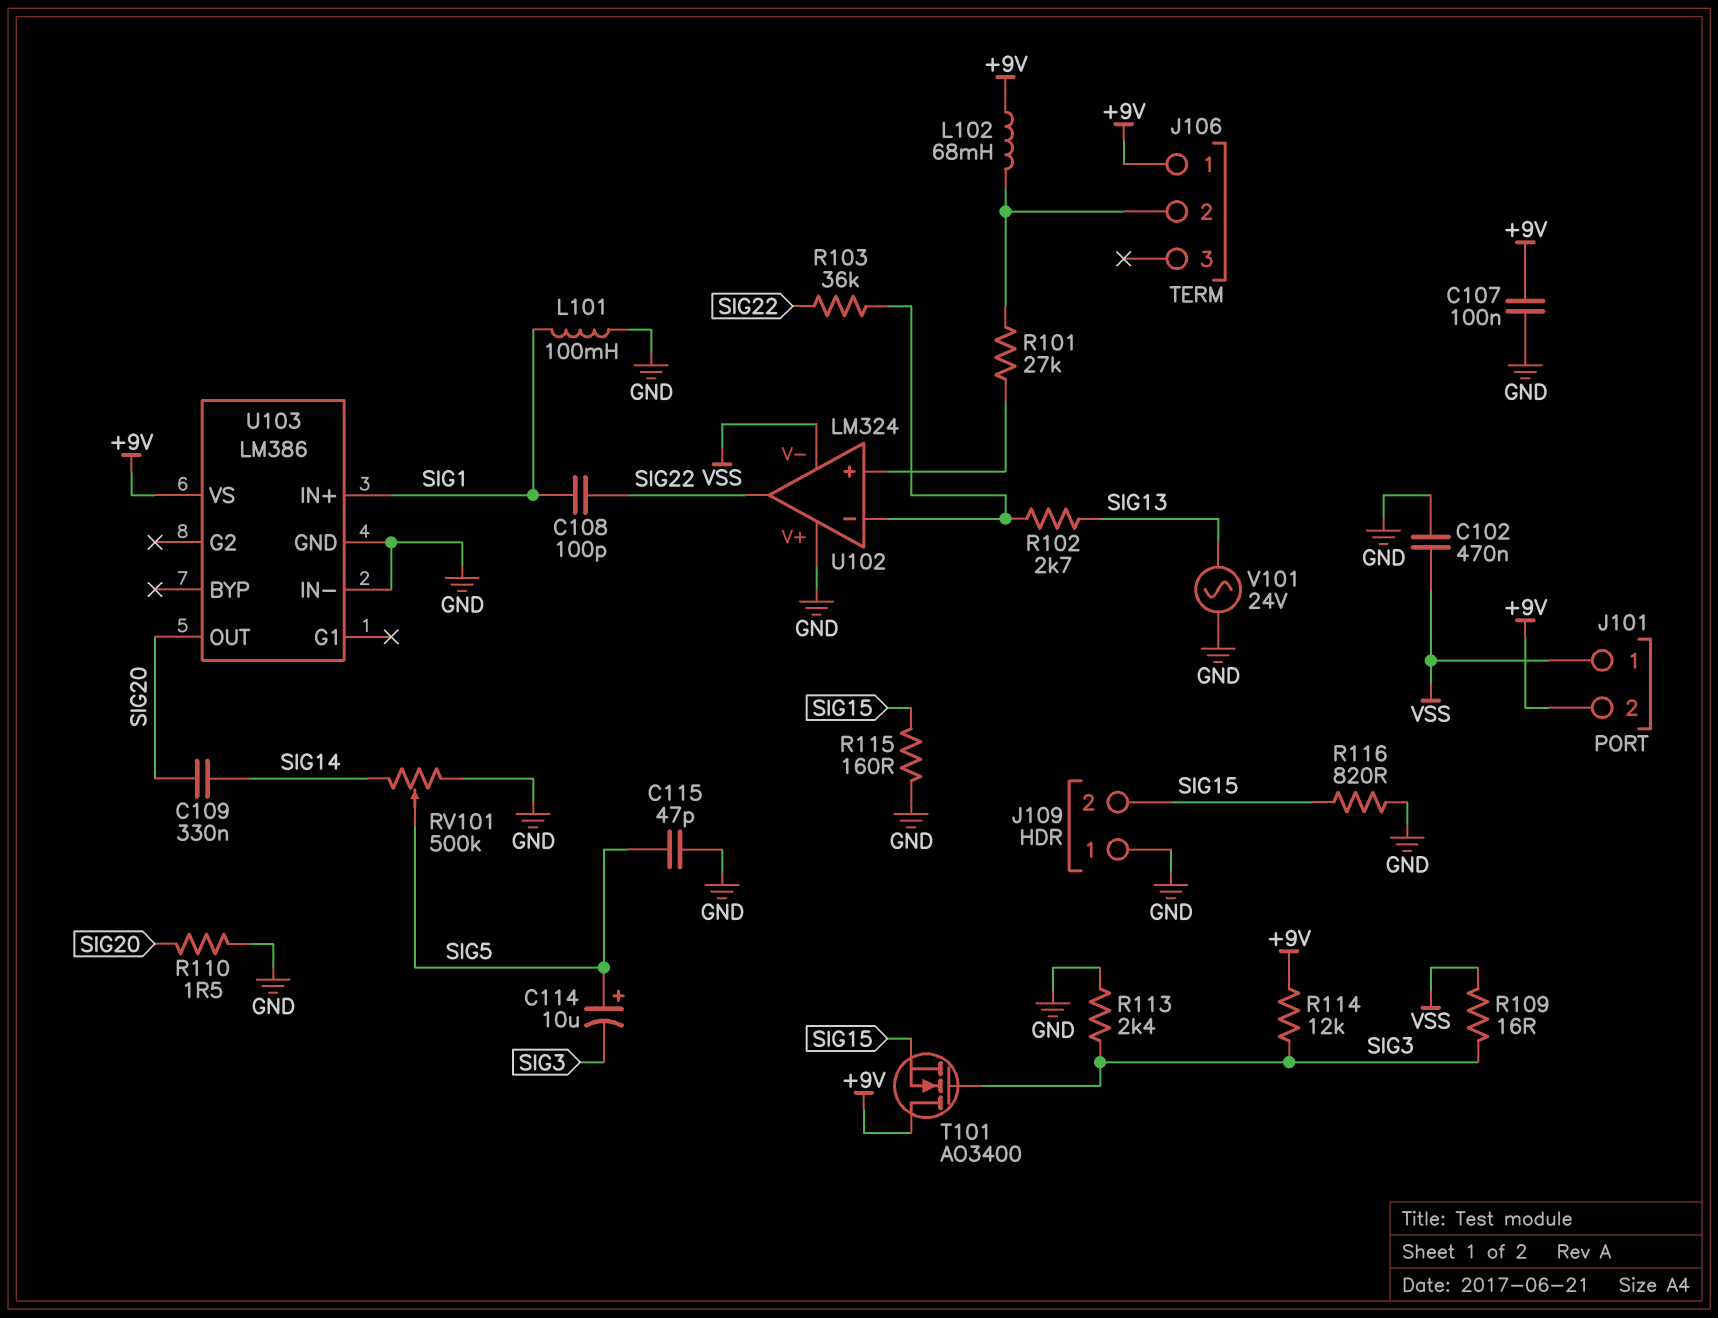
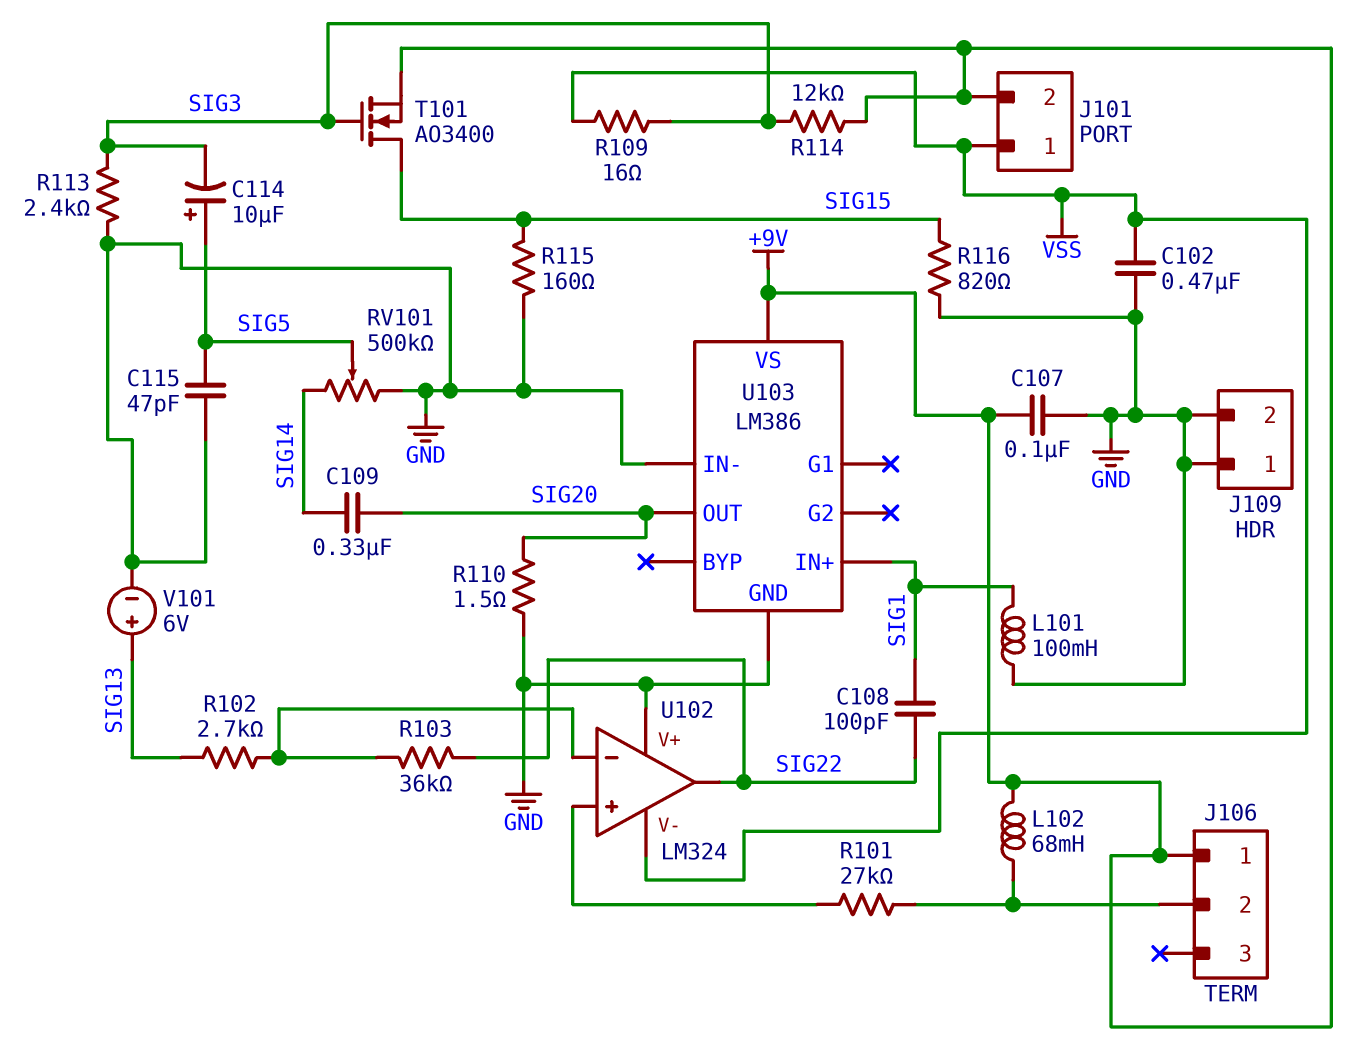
J109 pin 2: SIG15 -> GND
T101: NMOS AO3400 (G SIG3, D +9V, S SIG15) -> NMOS AO3400 (G SIG3, D SIG15, S +9V)
V101: AC 24V (GND, SIG13) -> 6V (plus SIG13, minus GND)

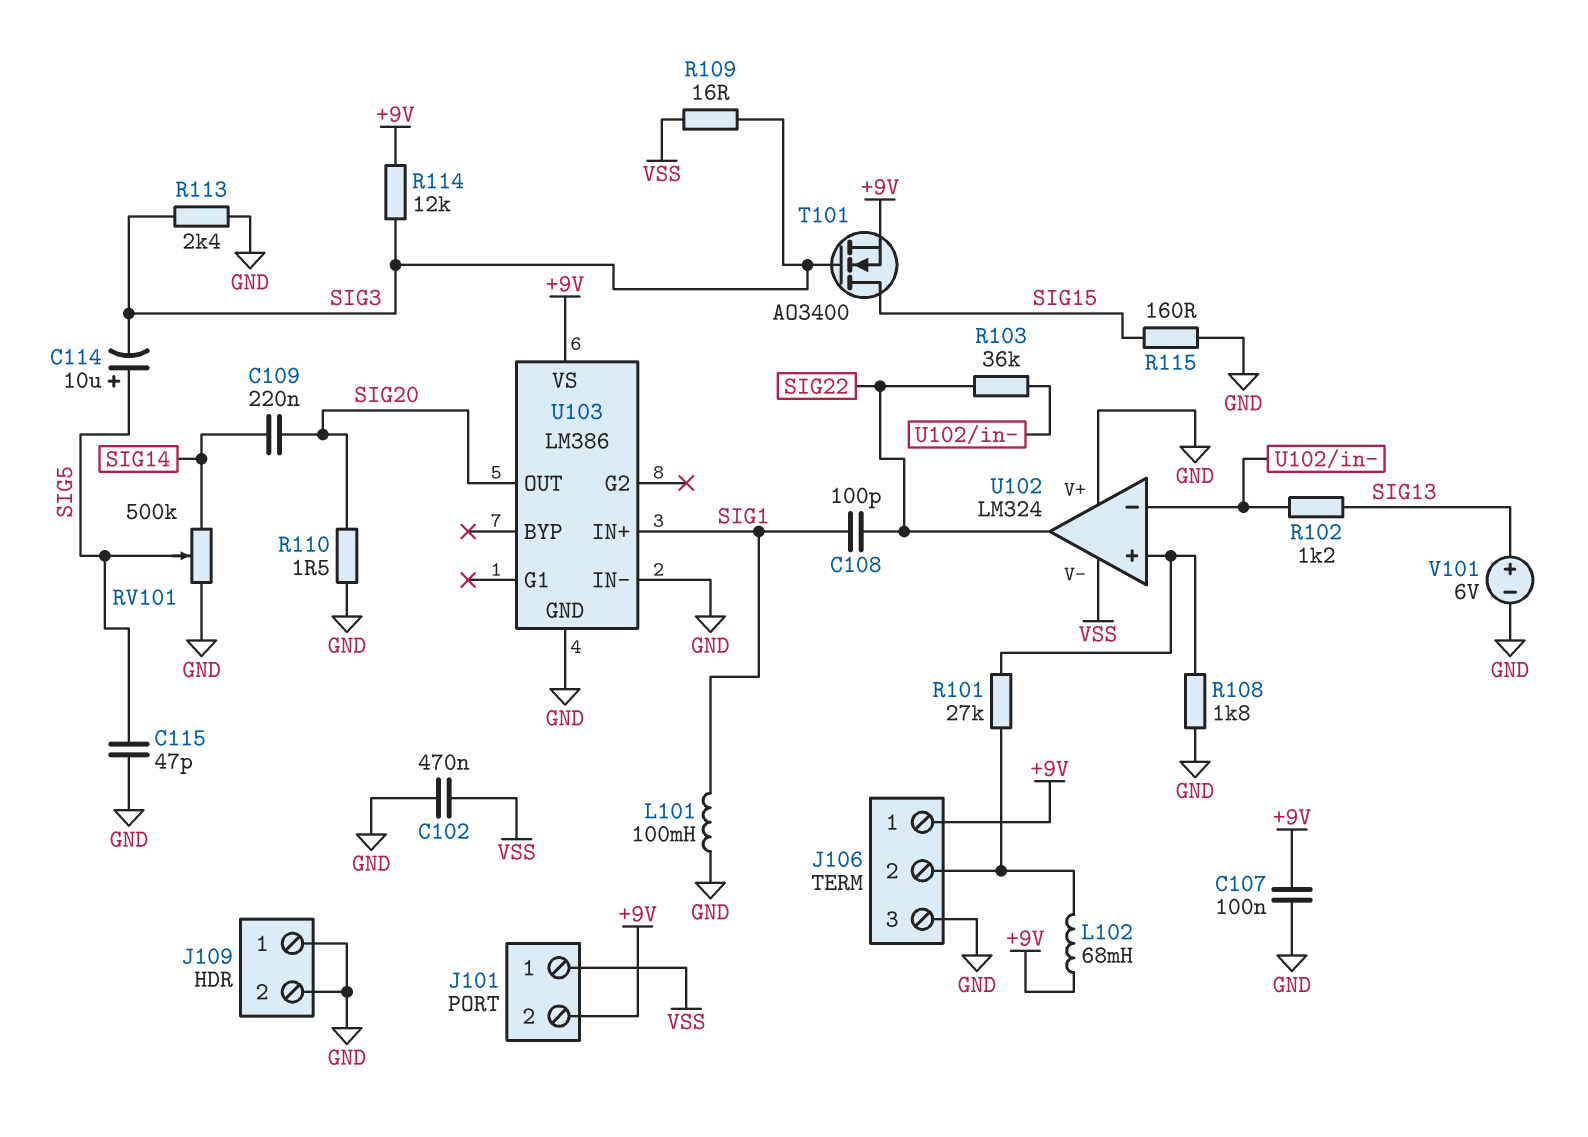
C109: 330nF (SIG14, SIG20) -> 220nF (SIG14, SIG20)
J106 pin 3: none -> GND
R102: 2.7k (SIG13, U102/in-) -> 1.2k (SIG13, U102/in-)
R108: none -> 1.8k (GND, U102/in+)
R116: 820 (GND, SIG15) -> none

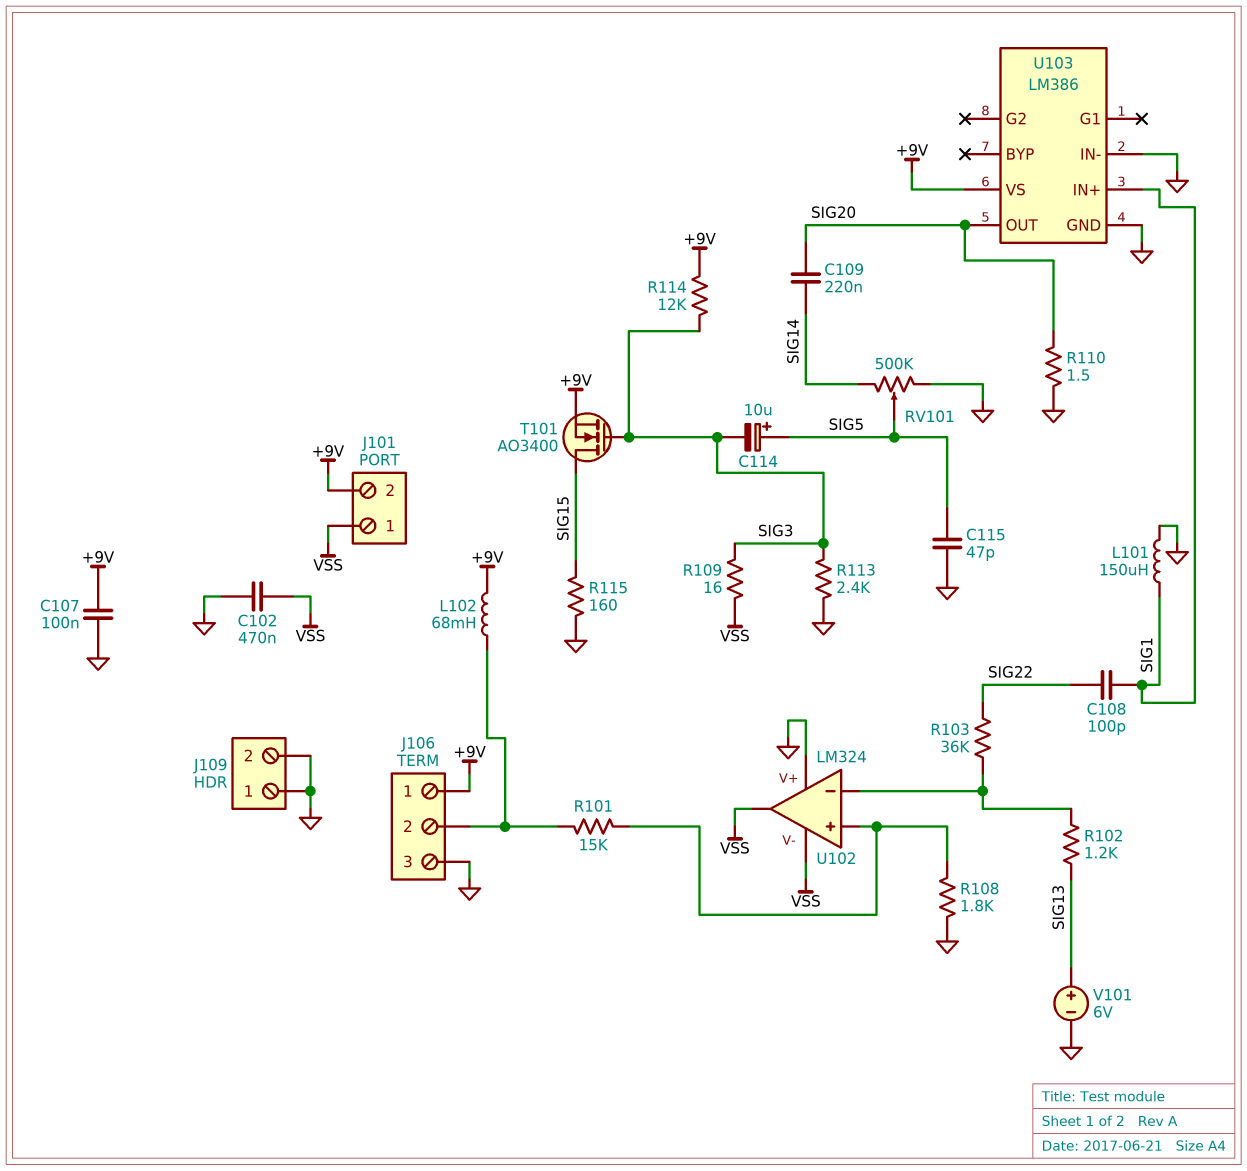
L101: 100mH (GND, SIG1) -> 150uH (GND, SIG1)
R101: 27k (J106/2, U102/in+) -> 15k (J106/2, U102/in+)
U102 pin out: SIG22 -> VSS

